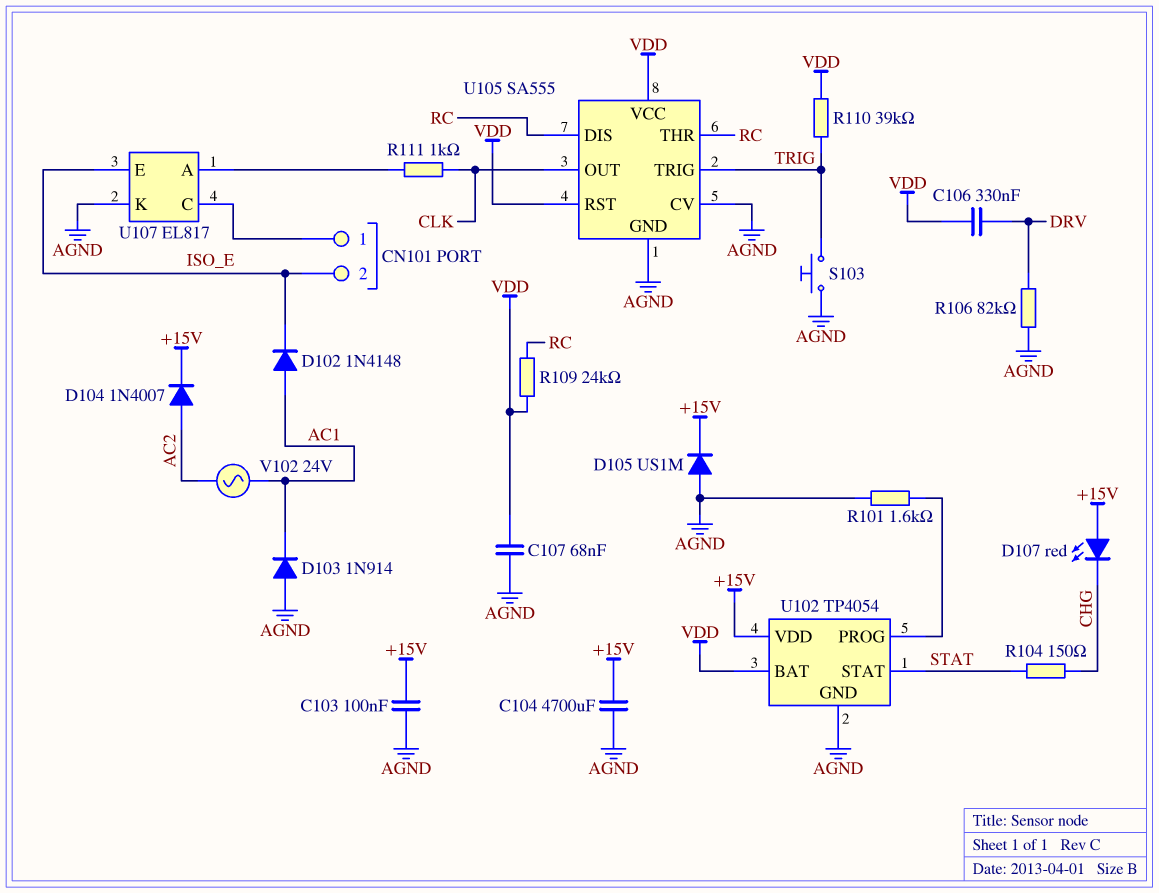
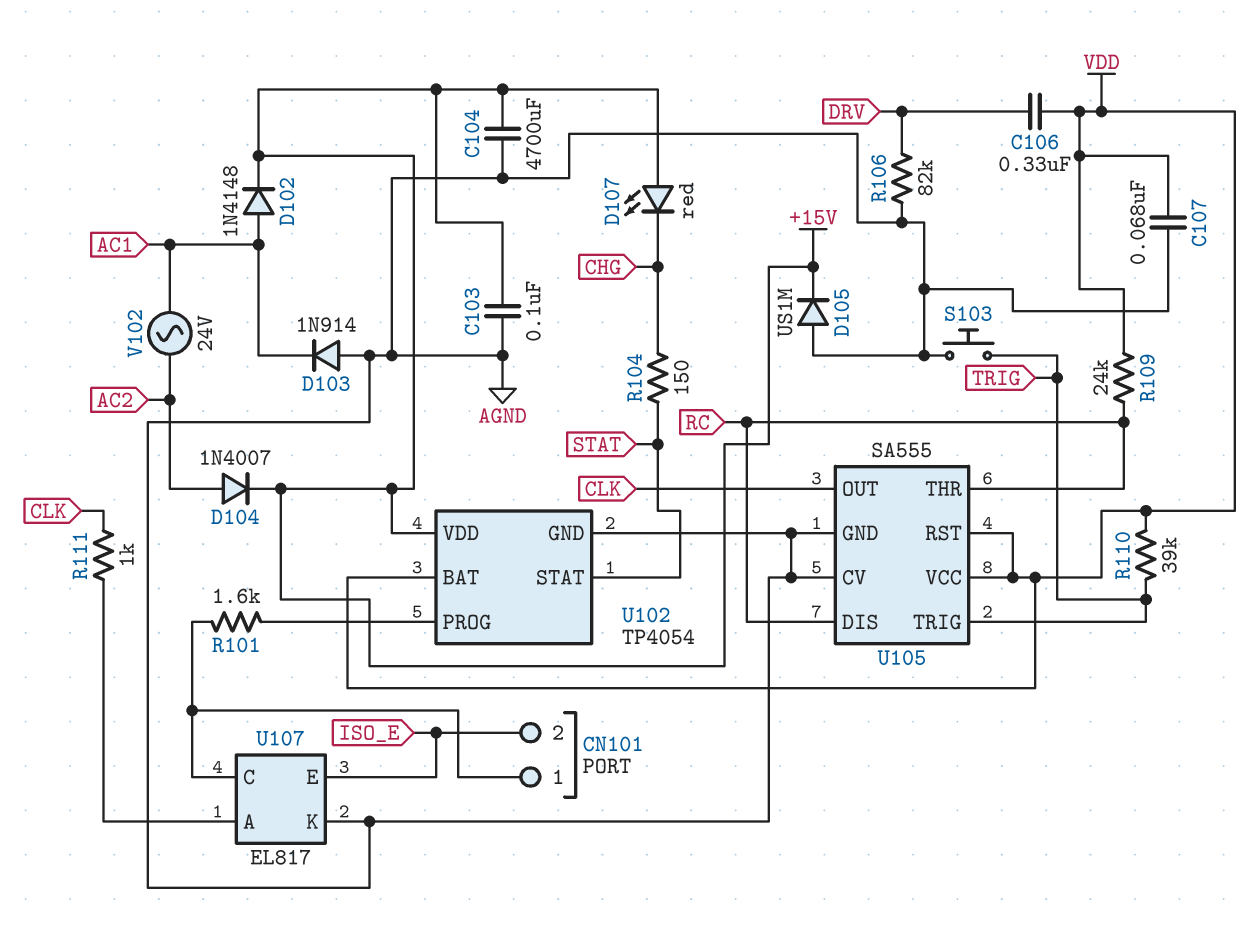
D102: diode 1N4148 (A AC1, K ISO_E) -> diode 1N4148 (A AC1, K +15V)
R101: 1.6k (AGND, U102/PROG) -> 1.6k (CN101/1, U102/PROG)

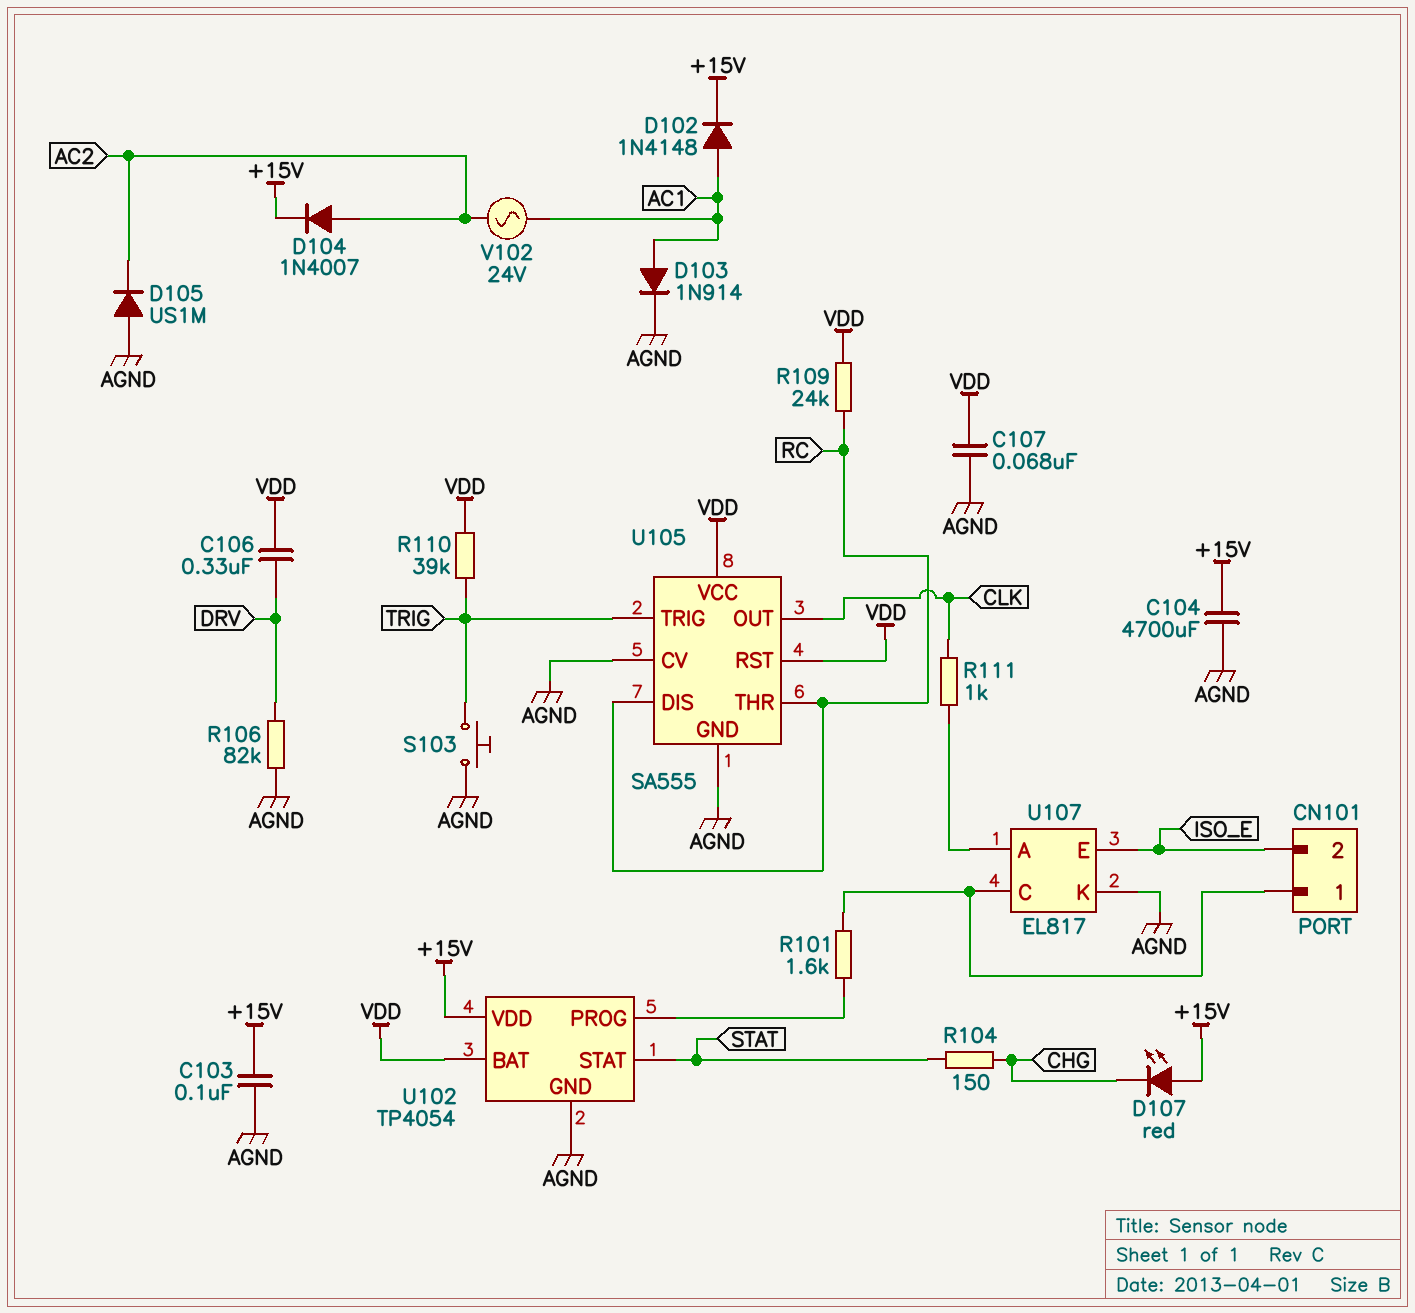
D103: diode 1N914 (A AGND, K AC1) -> diode 1N914 (A AC1, K AGND)
D105: diode US1M (A AGND, K +15V) -> diode US1M (A AGND, K AC2)

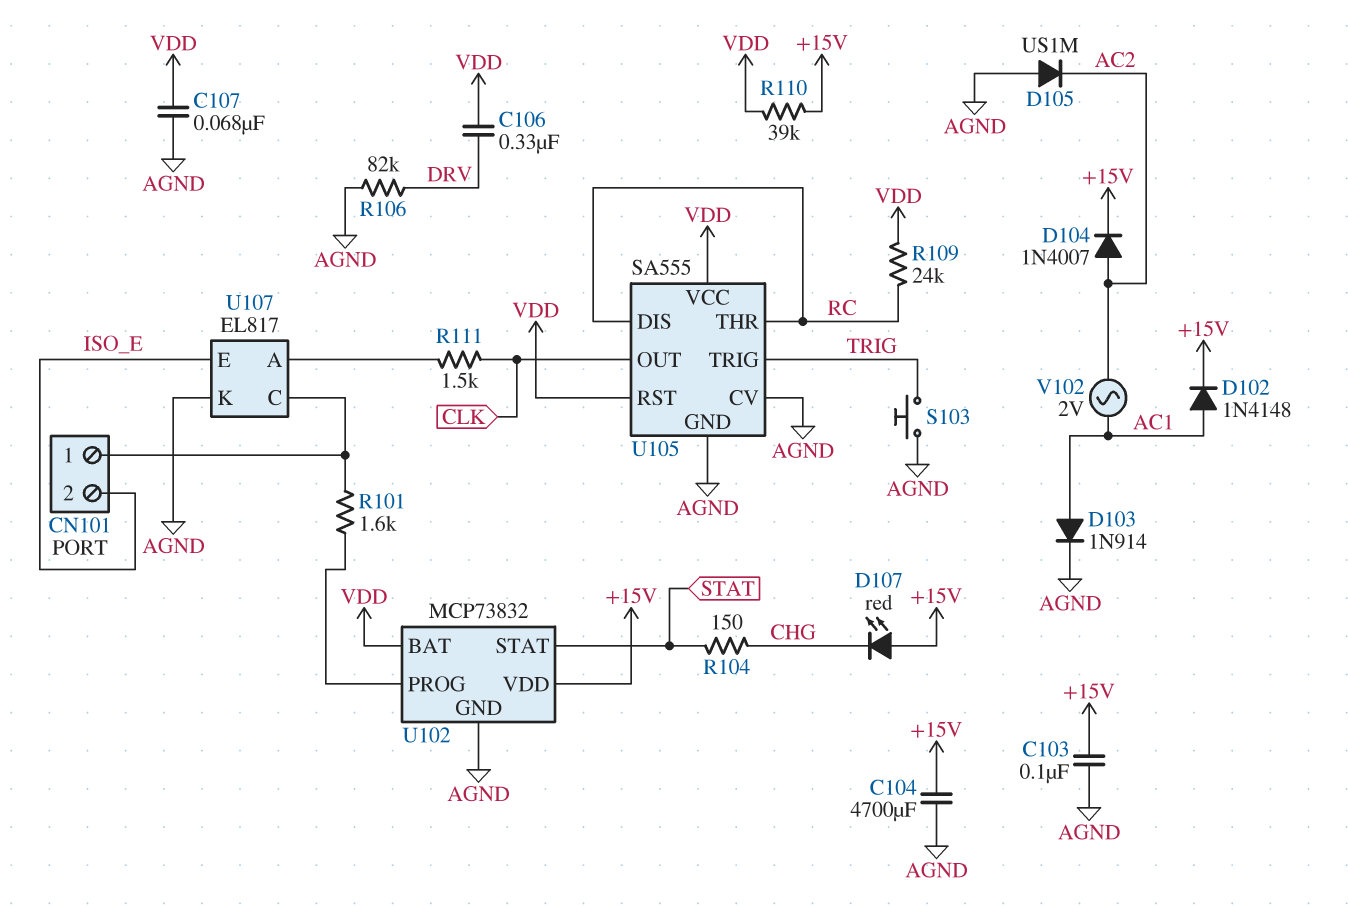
R110: 39k (TRIG, VDD) -> 39k (+15V, VDD)
R111: 1k (CLK, U107/A) -> 1.5k (CLK, U107/A)
U102: TP4054 -> MCP73832
V102: AC 24V (AC1, AC2) -> AC 2V (AC1, AC2)

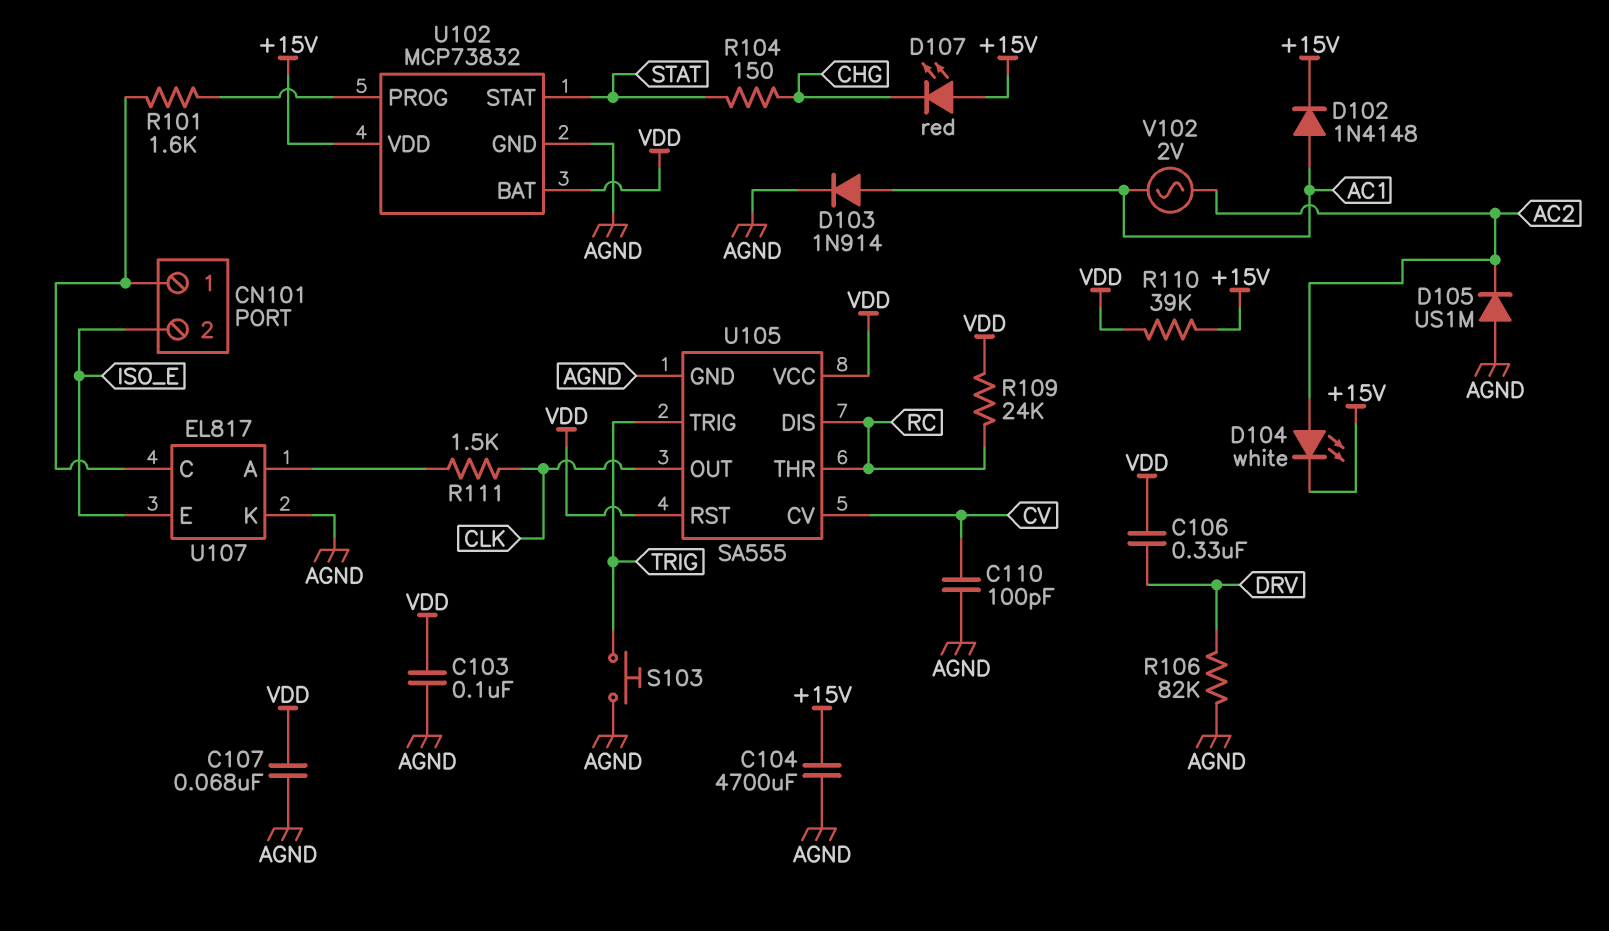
C103: 100nF (+15V, AGND) -> 100nF (AGND, VDD)
C110: none -> 100pF (AGND, CV)
D104: diode 1N4007 (A AC2, K +15V) -> LED white (A AC2, K +15V)
U105 pin CV: AGND -> CV

